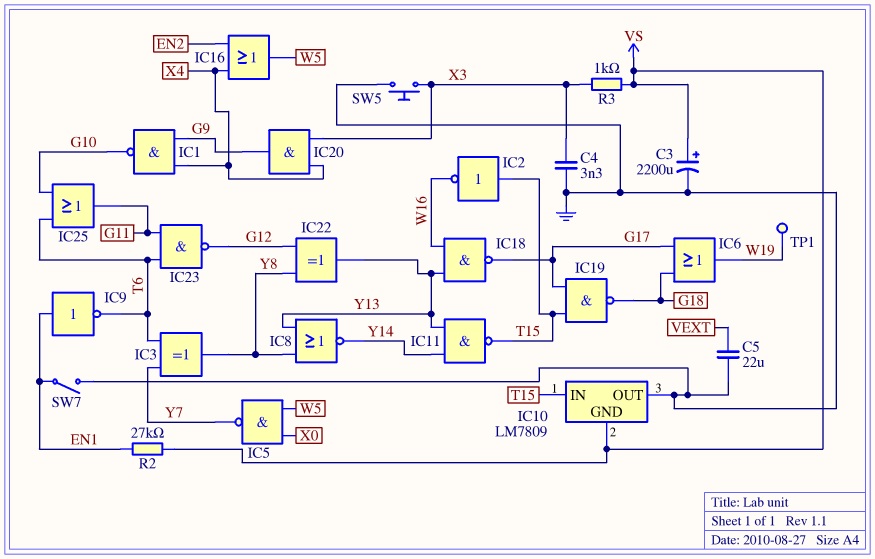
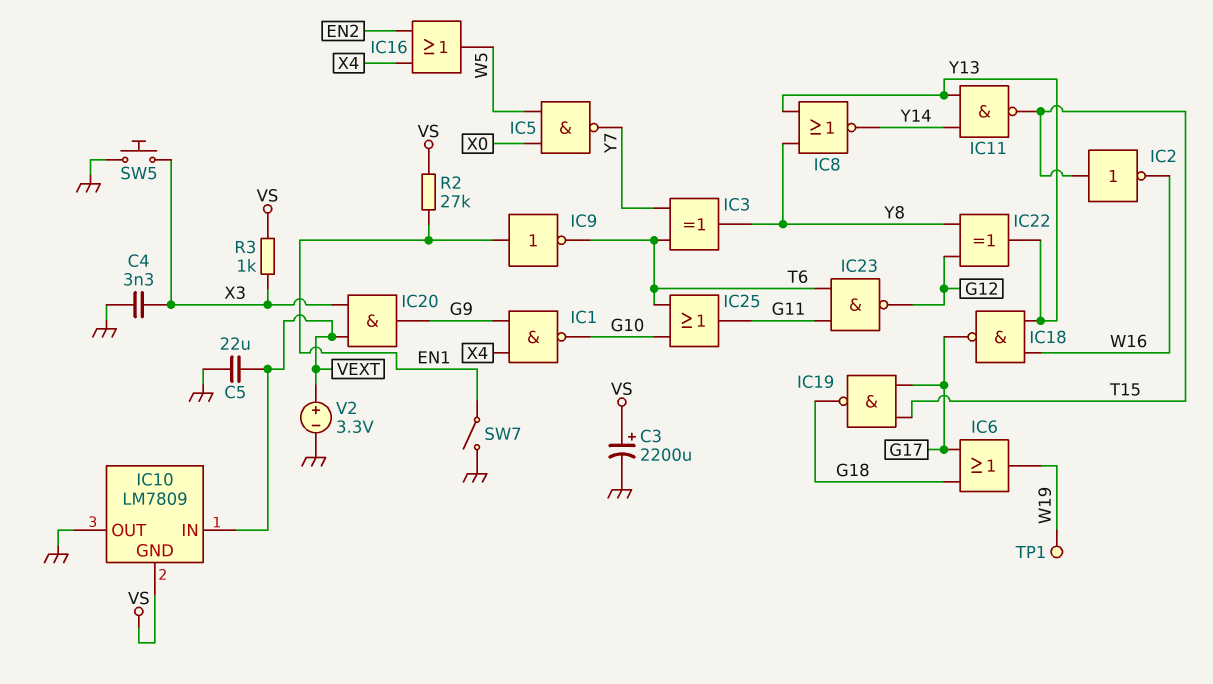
IC10 pin IN: T15 -> VEXT
IC20: AND (in X3, in X4, out G9) -> AND (in VEXT, in X3, out G9)
V2: none -> 3.3V (plus VEXT, minus GND)

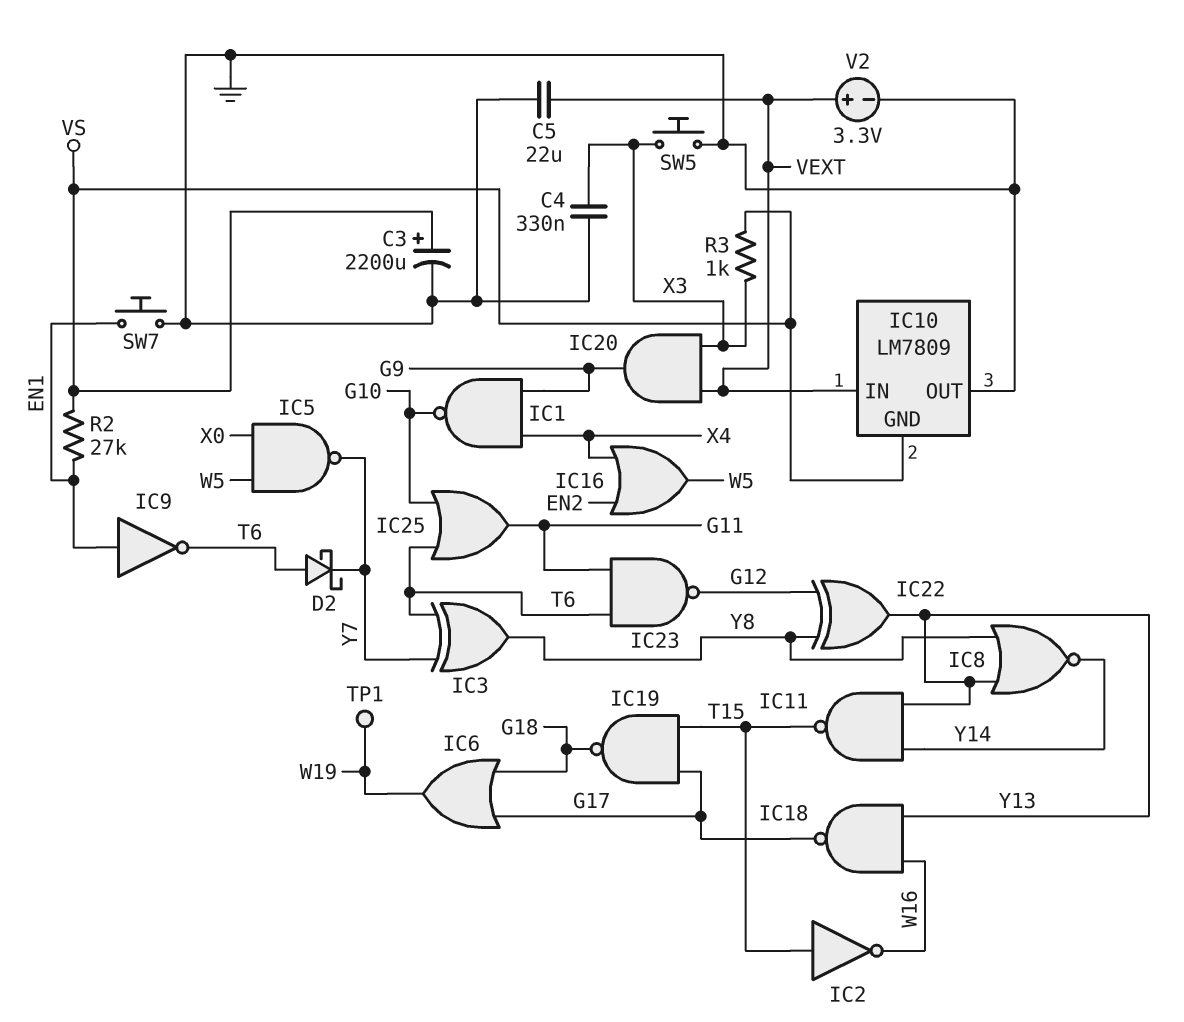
C4: 3.3nF (GND, X3) -> 330nF (GND, X3)
D2: none -> schottky (A T6, K Y7)
SW7: switch (EN1, GND) -> button (EN1, GND)

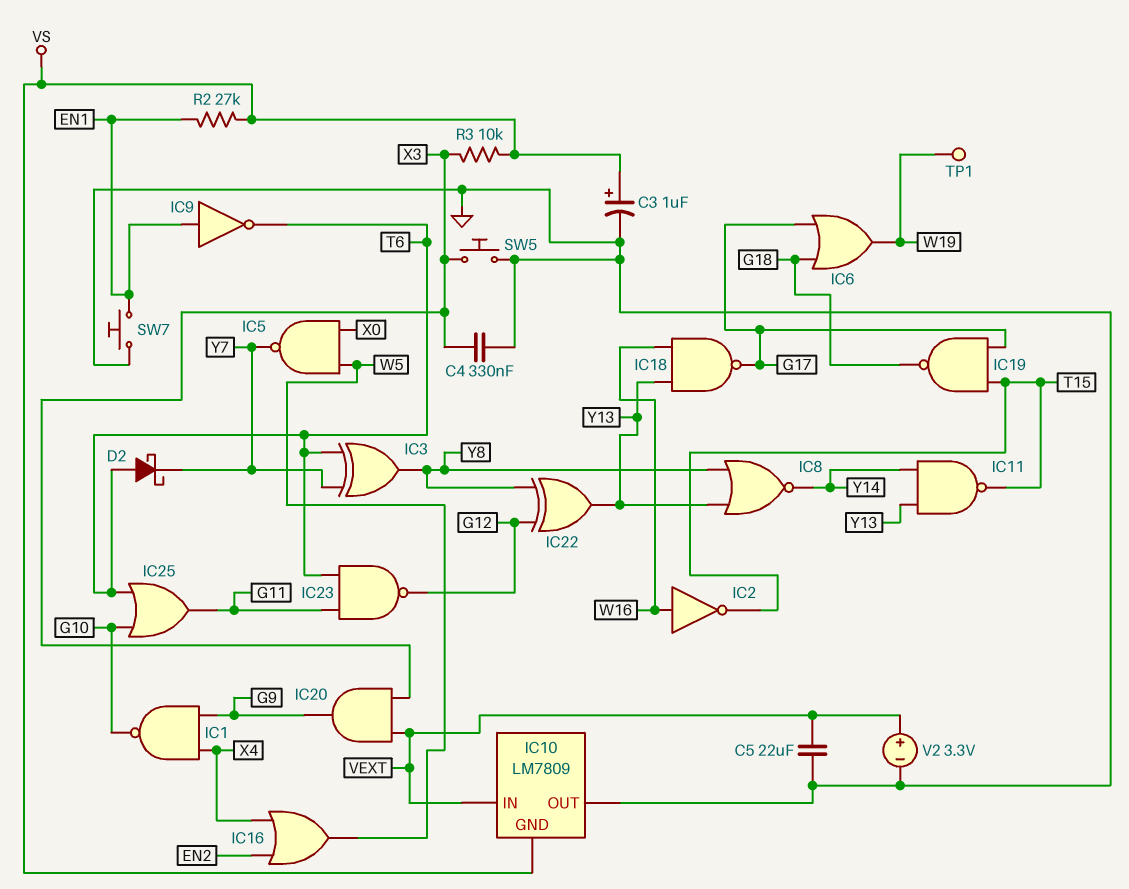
C3: 2200uF (plus VS, minus GND) -> 1uF (plus VS, minus GND)
IC2: NOT (in T15, out W16) -> NOT (in W16, out T15)
R3: 1k (VS, X3) -> 10k (VS, X3)

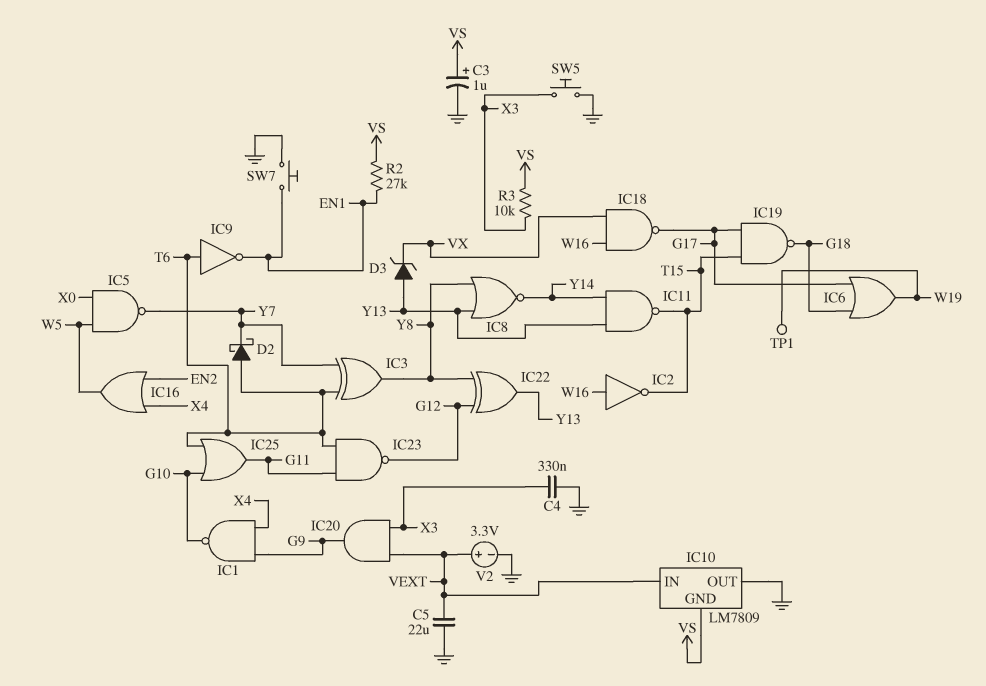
D3: none -> zener (A Y13, K VX)
IC9: NOT (in EN1, out T6) -> NOT (in T6, out EN1)
IC18: NAND (in W16, in Y13, out G17) -> NAND (in VX, in W16, out G17)

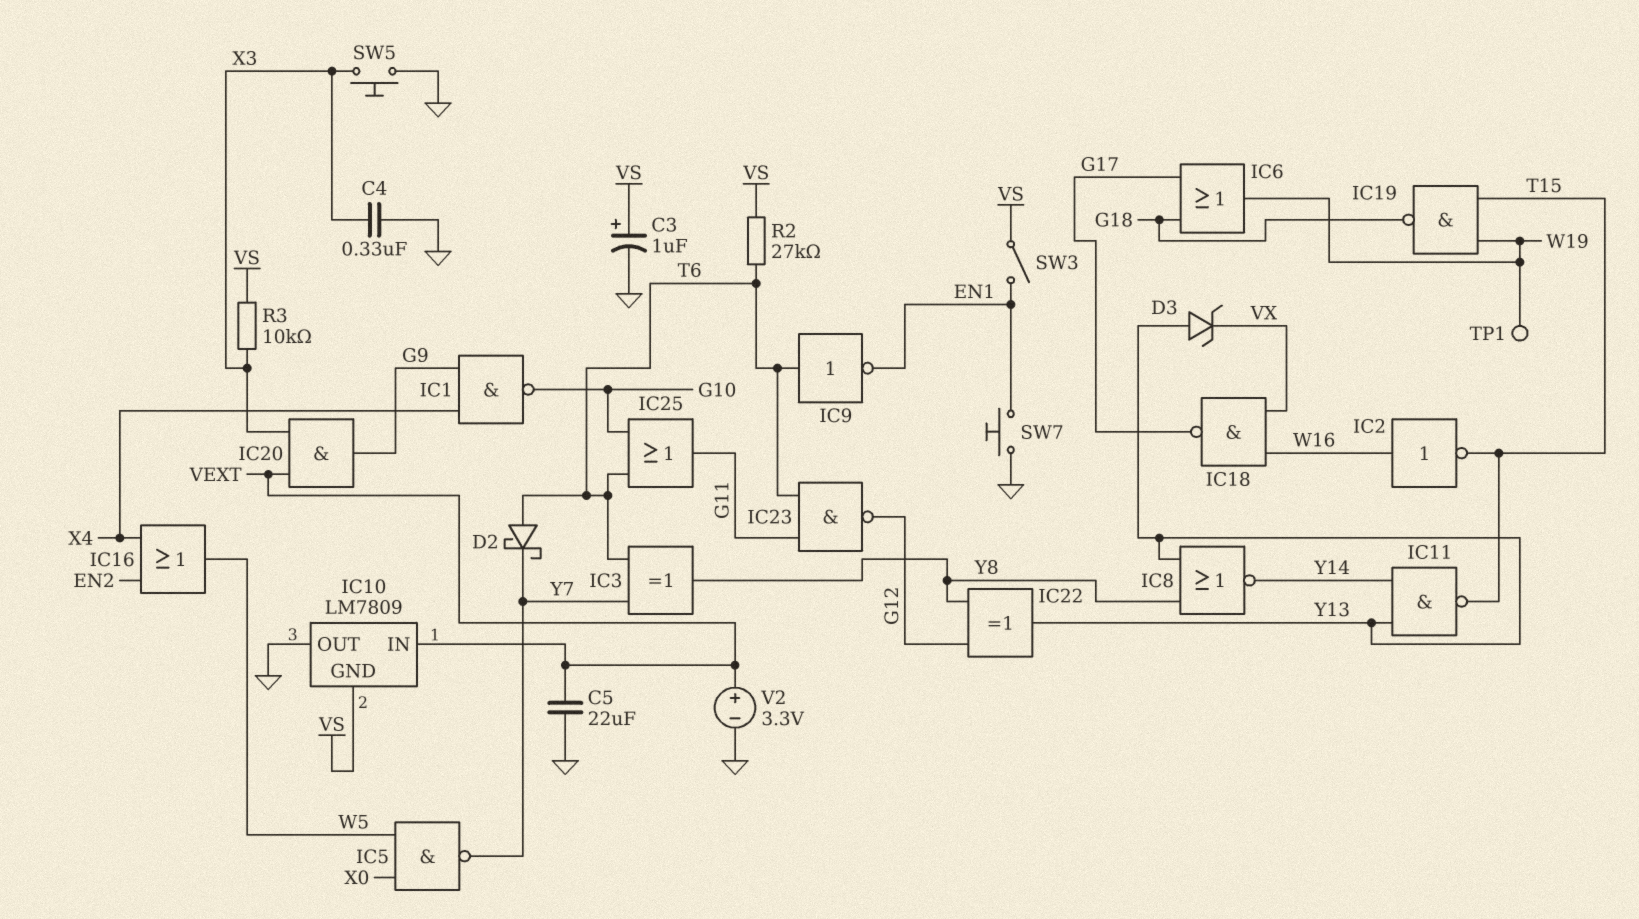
IC19: NAND (in G17, in T15, out G18) -> NAND (in T15, in W19, out G18)
R2: 27k (EN1, VS) -> 27k (T6, VS)
SW3: none -> switch (EN1, VS)

